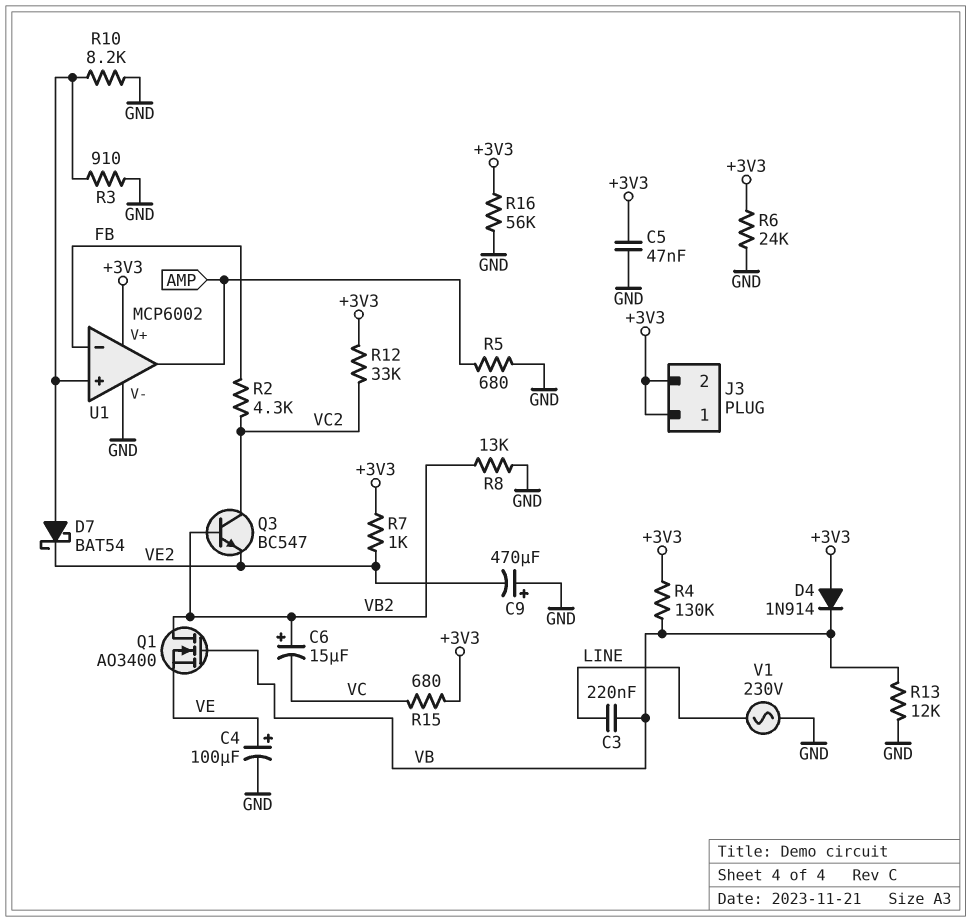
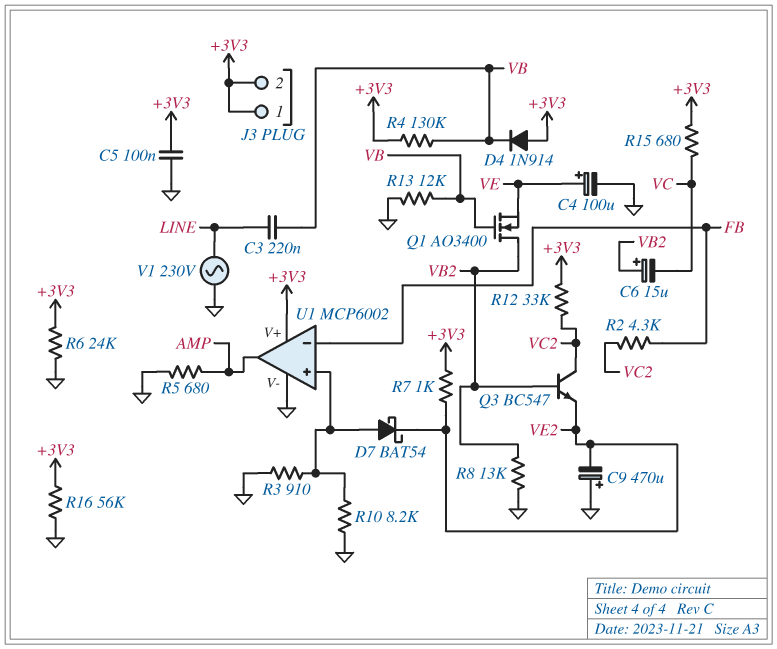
C5: 47nF (+3V3, GND) -> 100nF (+3V3, GND)

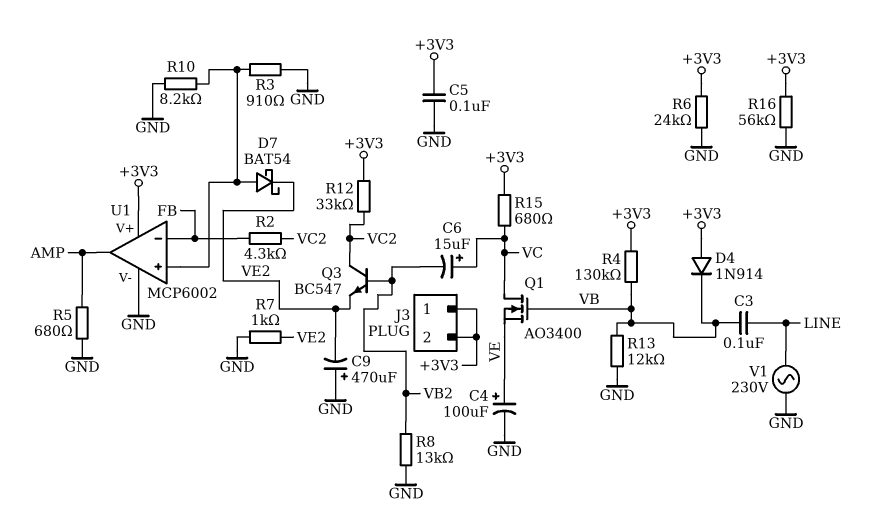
C3: 220nF (LINE, VB) -> 100nF (LINE, VB)
C6: 15uF (plus VB2, minus VC) -> 15uF (plus VC, minus VB2)
Q1: NMOS AO3400 (G VB, D VB2, S VE) -> NMOS AO3400 (G VB, D VC, S VE)
R7: 1k (+3V3, VE2) -> 1k (GND, VE2)

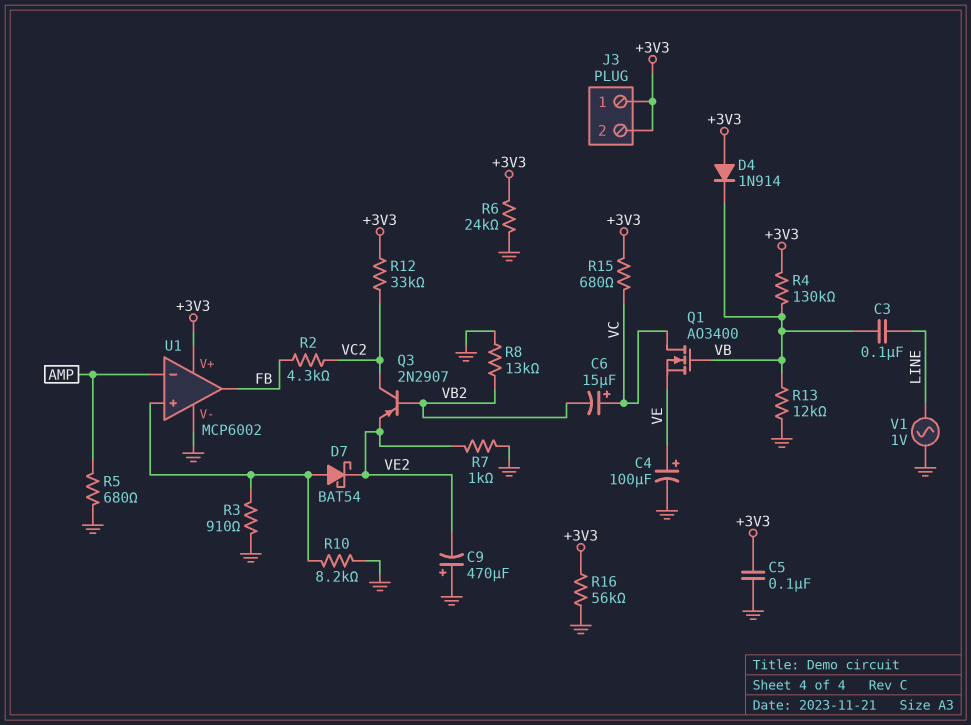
Q3: NPN BC547 (B VB2, C VC2, E VE2) -> PNP 2N2907 (B VB2, C VC2, E VE2)
U1 pin in-: FB -> AMP
U1 pin out: AMP -> FB
V1: AC 230V (GND, LINE) -> AC 1V (GND, LINE)

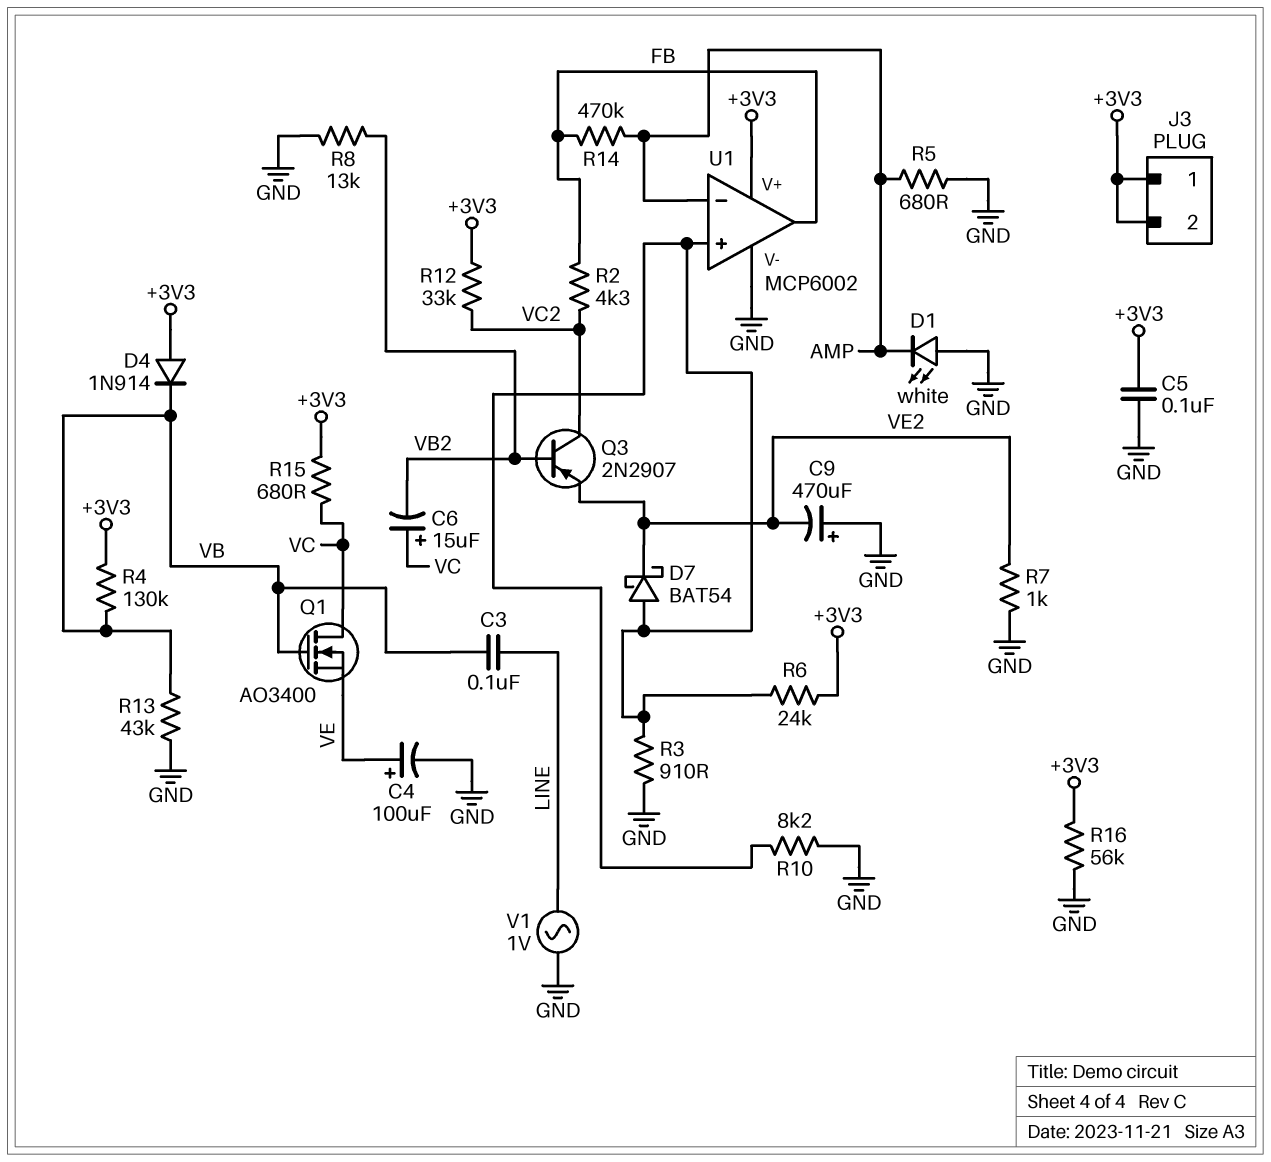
D1: none -> LED white (A GND, K AMP)
R6: 24k (+3V3, GND) -> 24k (+3V3, U1/in+)
R13: 12k (GND, VB) -> 43k (GND, VB)
R14: none -> 470k (AMP, FB)

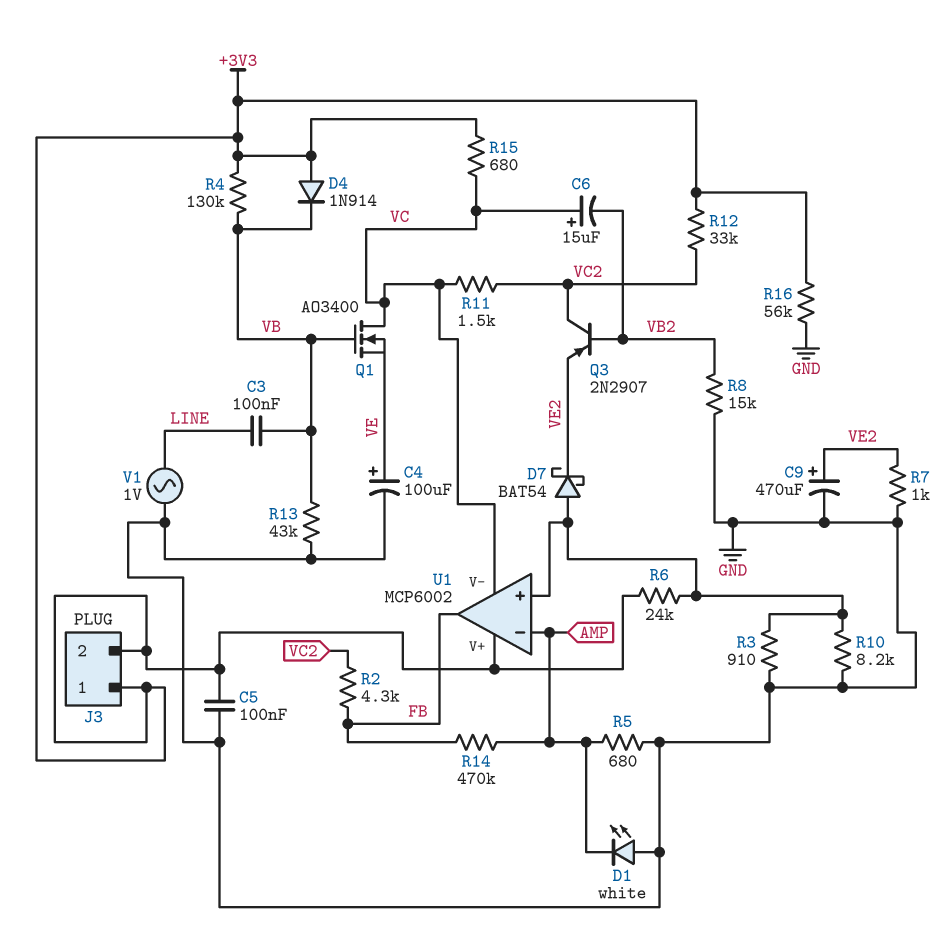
C9: 470uF (plus GND, minus VE2) -> 470uF (plus VE2, minus GND)
R8: 13k (GND, VB2) -> 15k (GND, VB2)
R11: none -> 1.5k (VC, VC2)
U1 pin V-: GND -> VC

